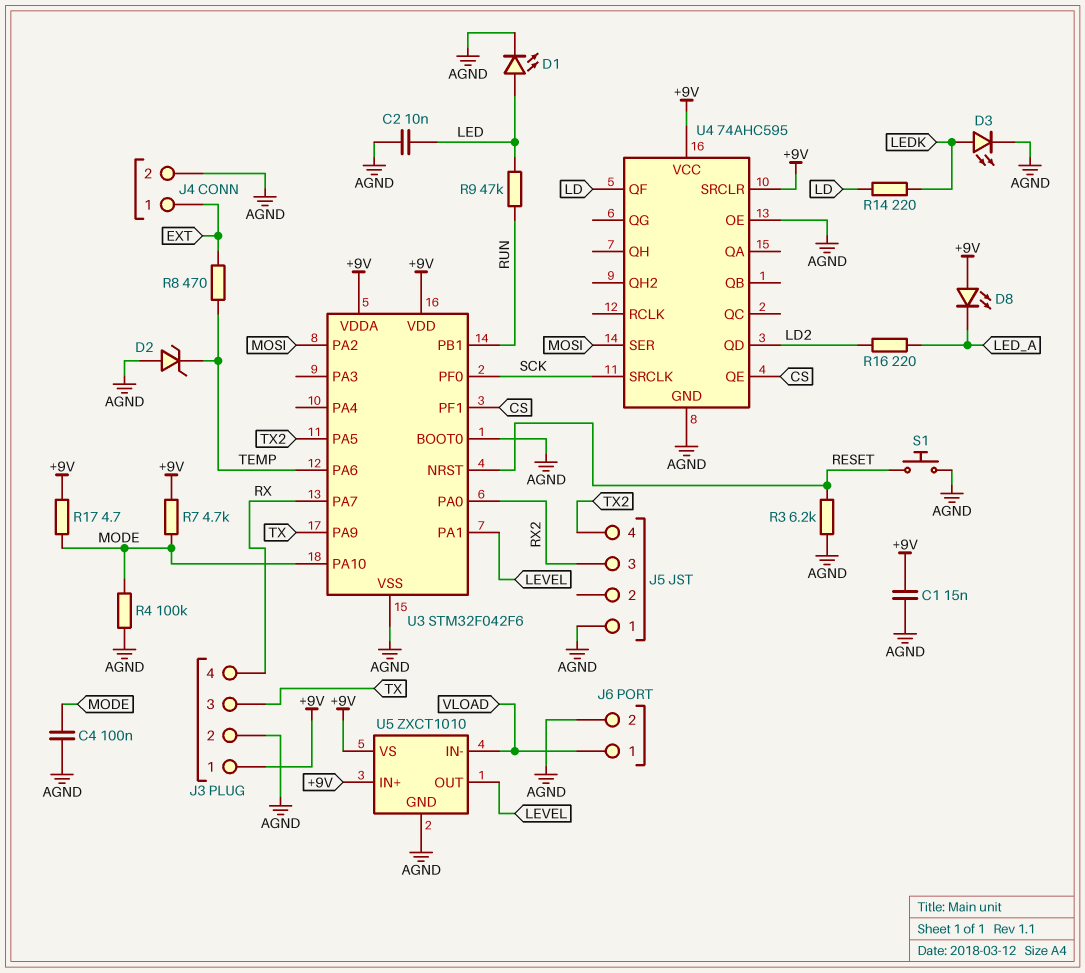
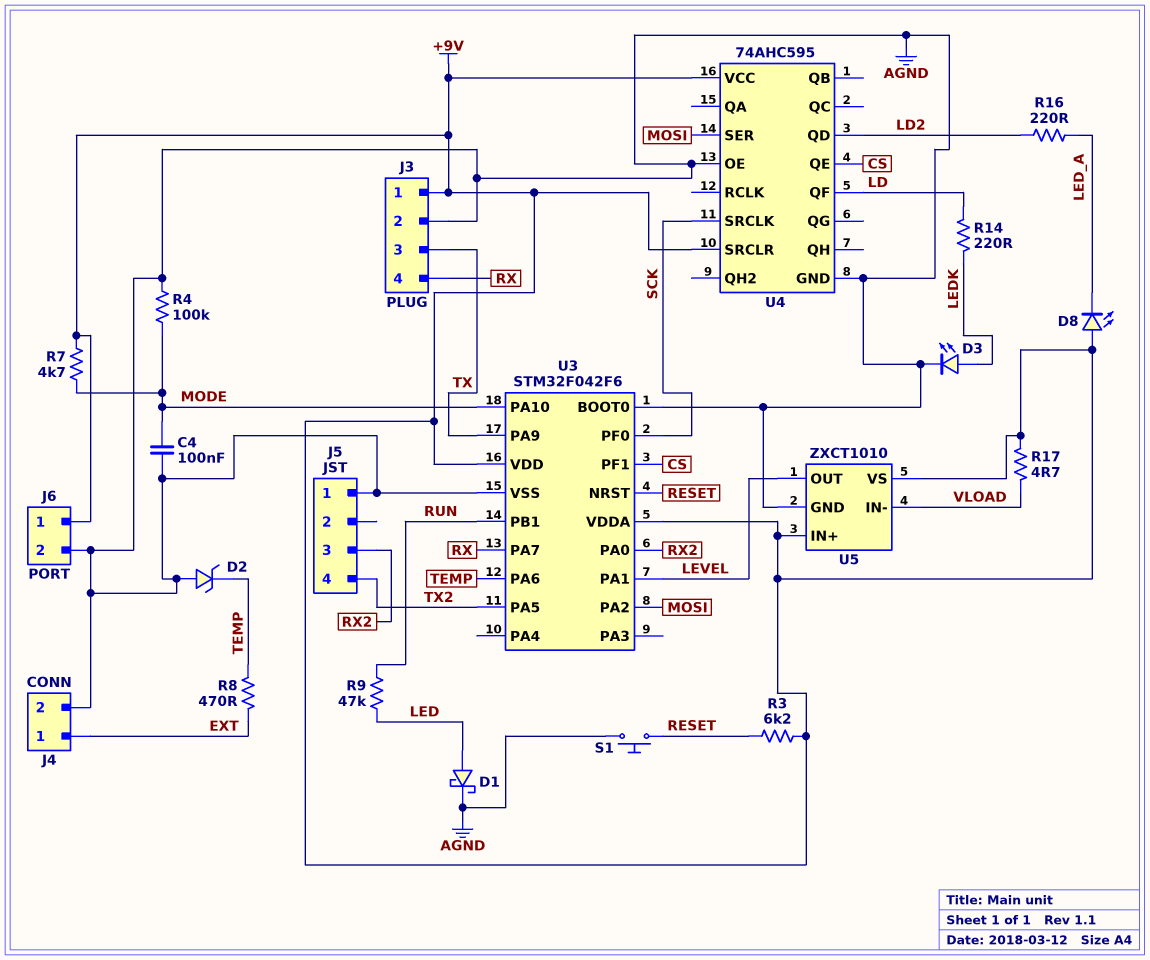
C1: 15nF (+9V, AGND) -> none
C2: 10nF (AGND, LED) -> none
D1: LED (A LED, K AGND) -> schottky (A LED, K AGND)
J6 pin 1: VLOAD -> +9V
R3: 6.2k (AGND, RESET) -> 6.2k (+9V, RESET)
R17: 4.7 (+9V, MODE) -> 4.7 (+9V, VLOAD)

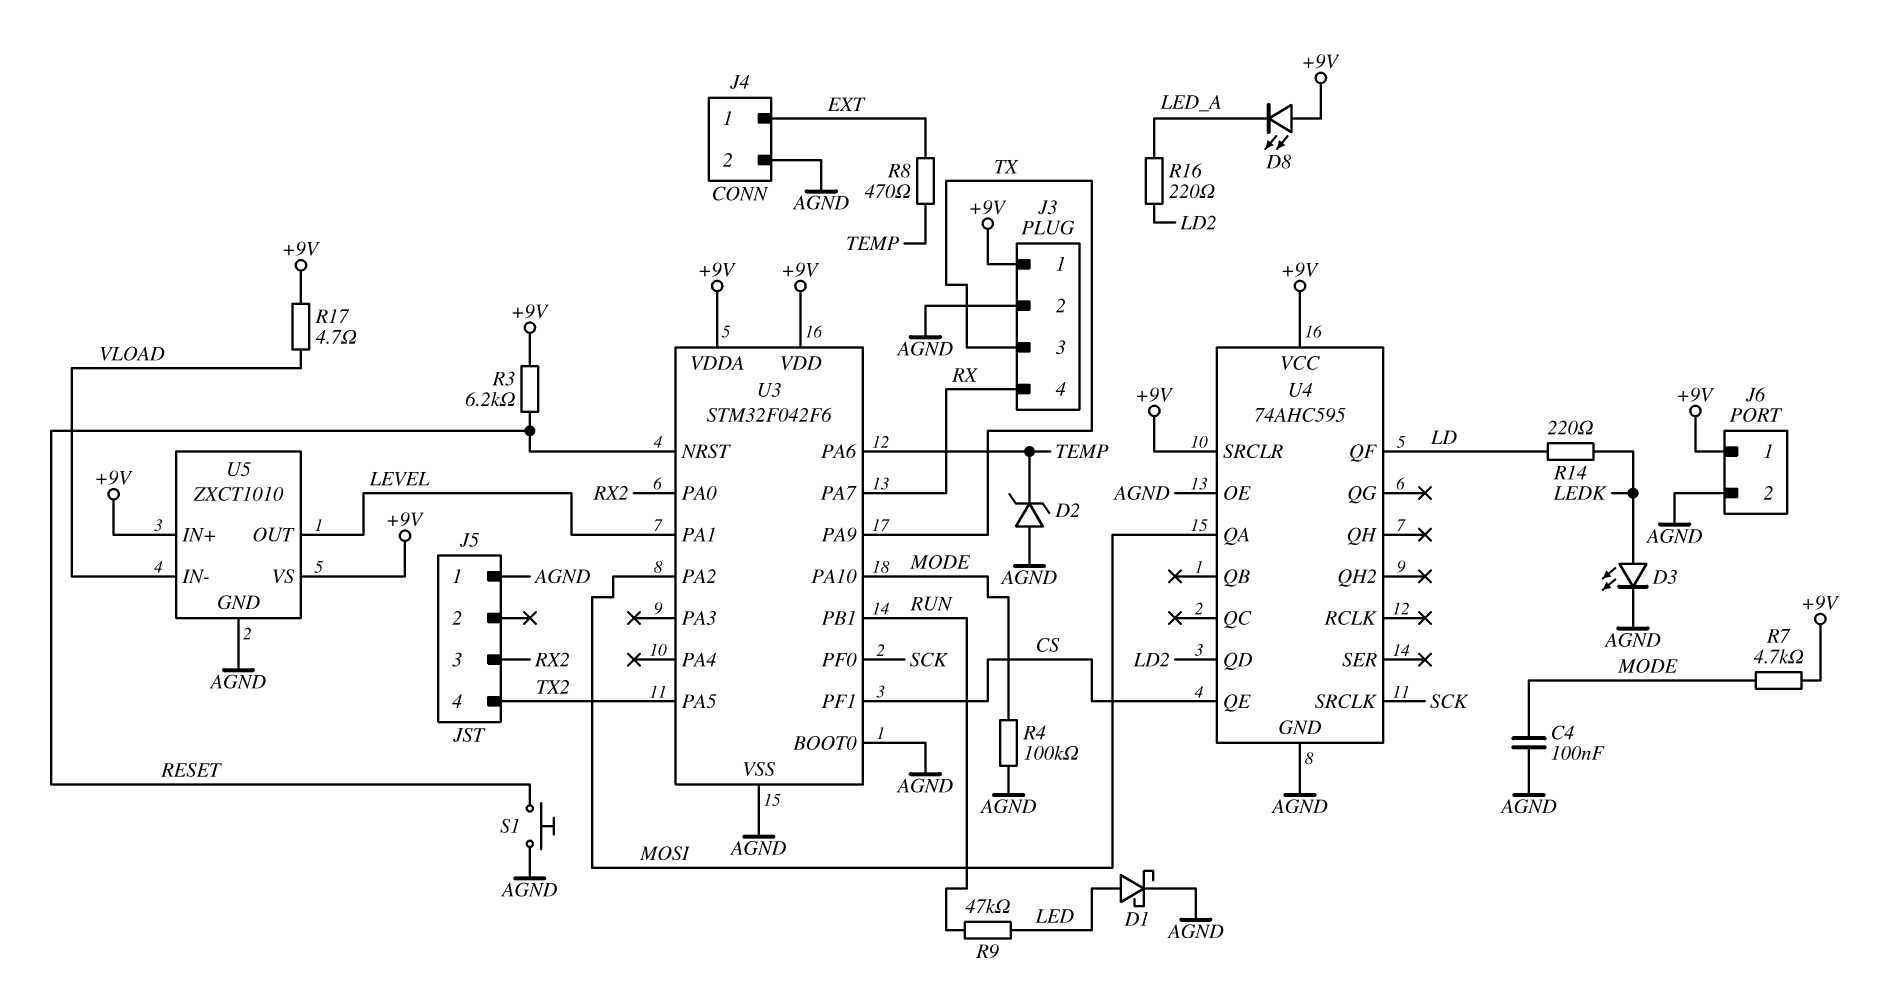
U4 pin QA: none -> MOSI
U4 pin SER: MOSI -> none

